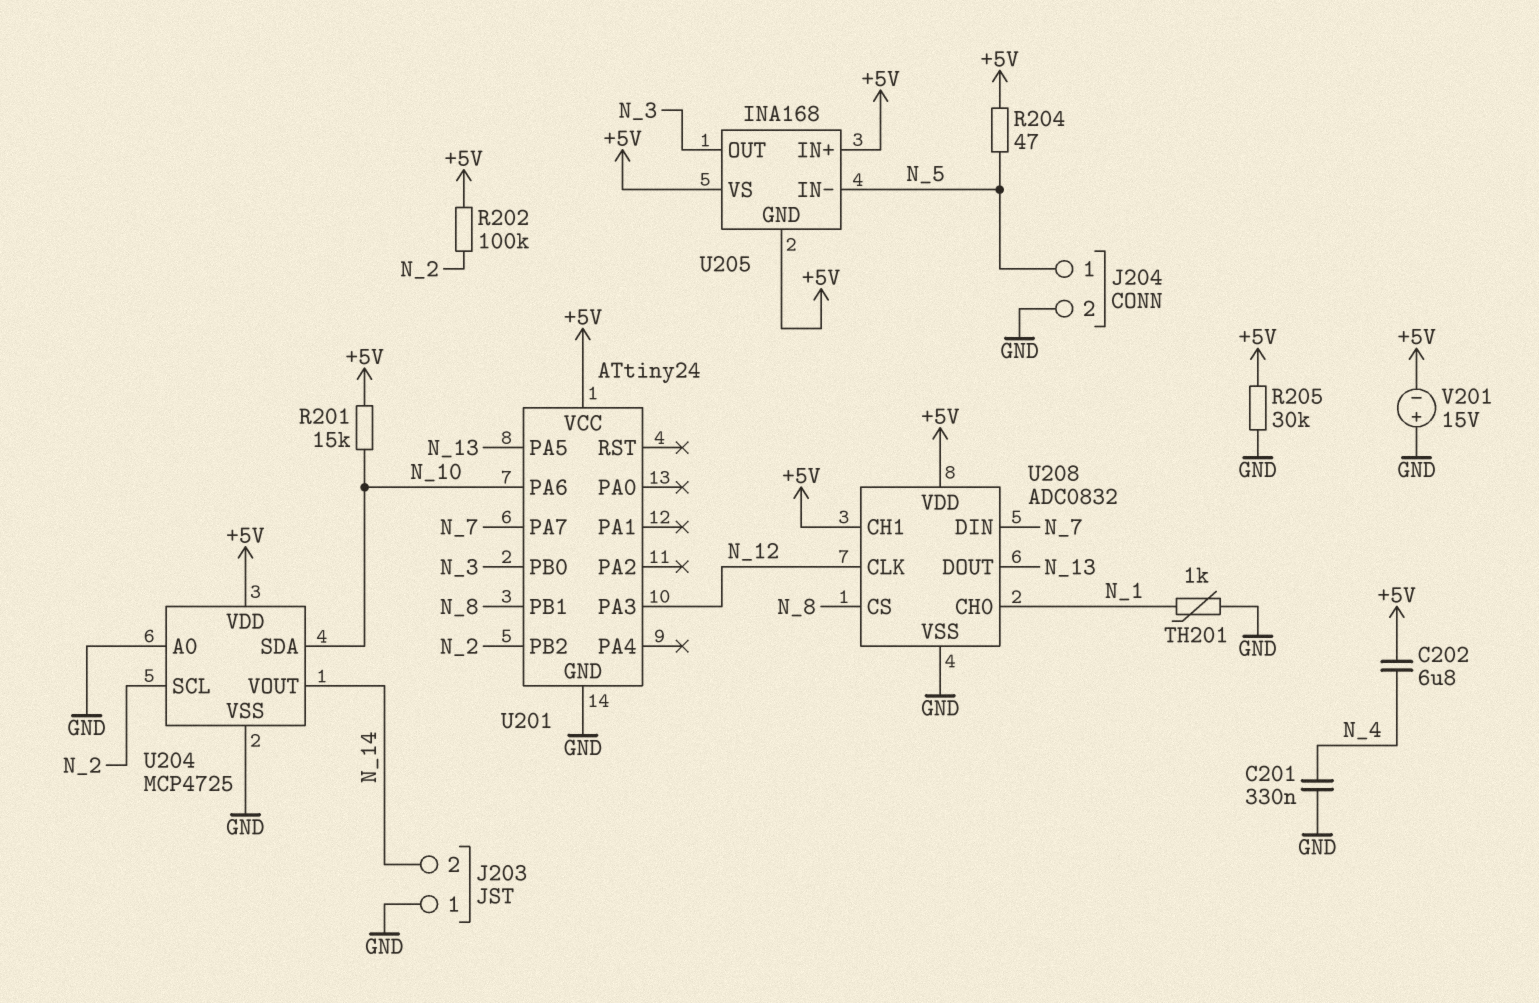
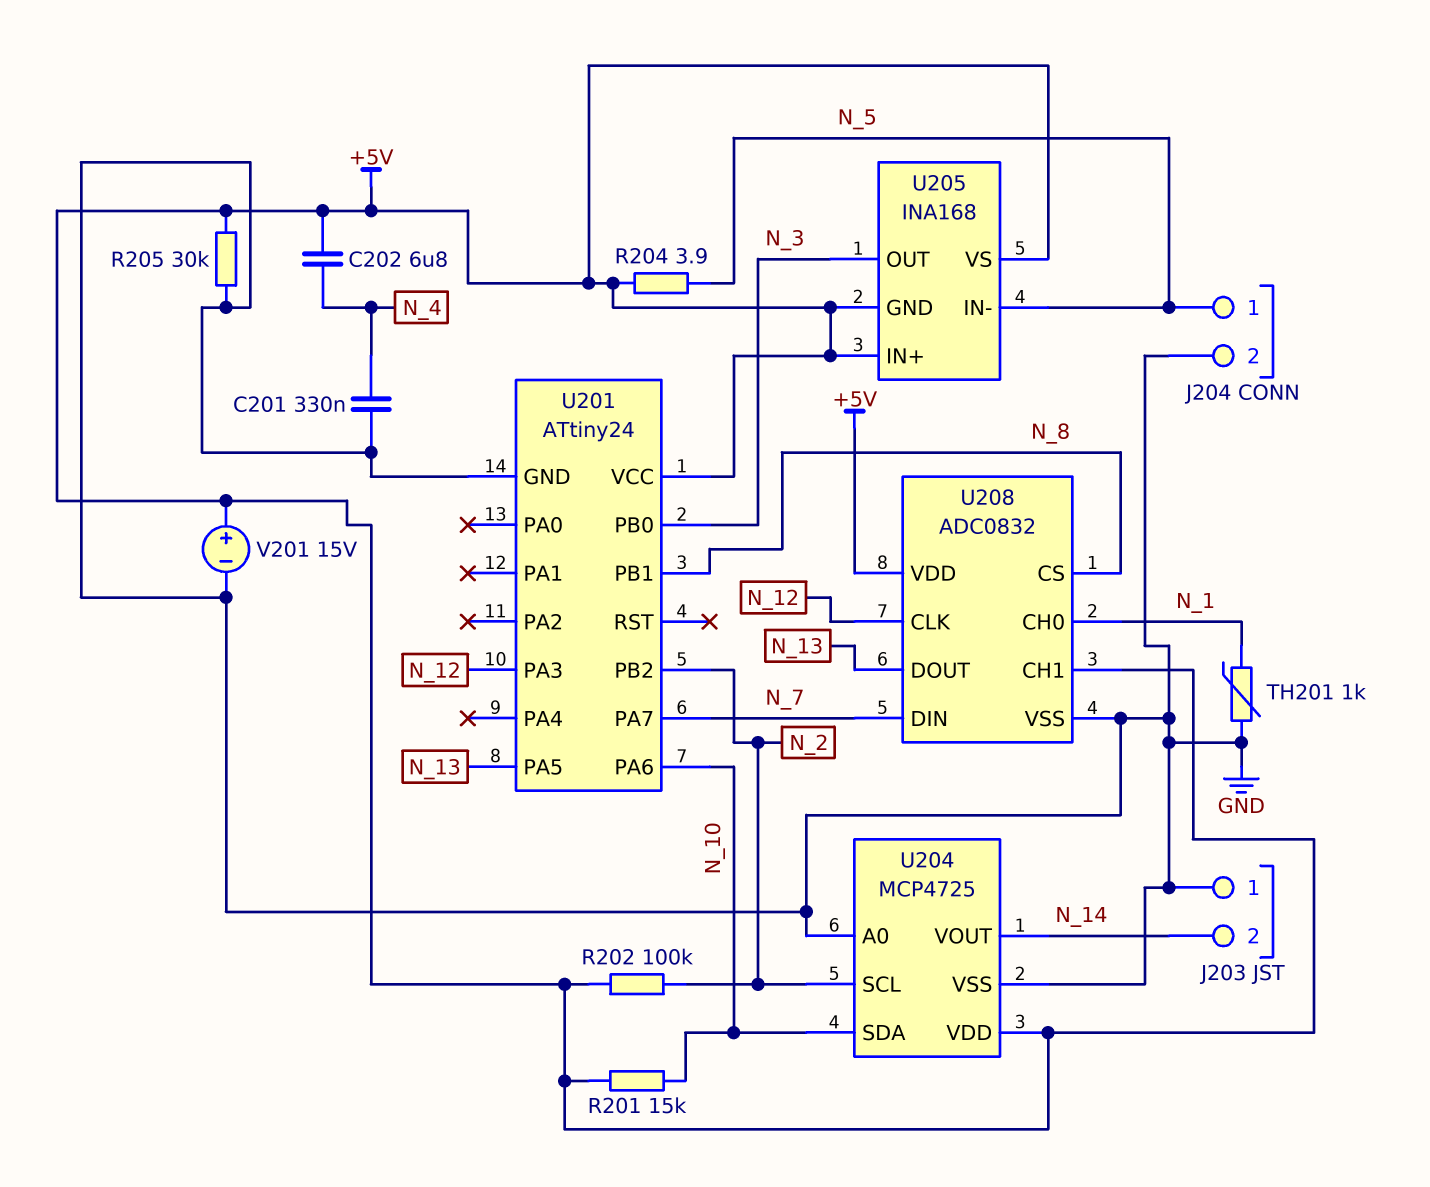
R204: 47 (+5V, N_5) -> 3.9 (+5V, N_5)
V201: 15V (plus GND, minus +5V) -> 15V (plus +5V, minus GND)

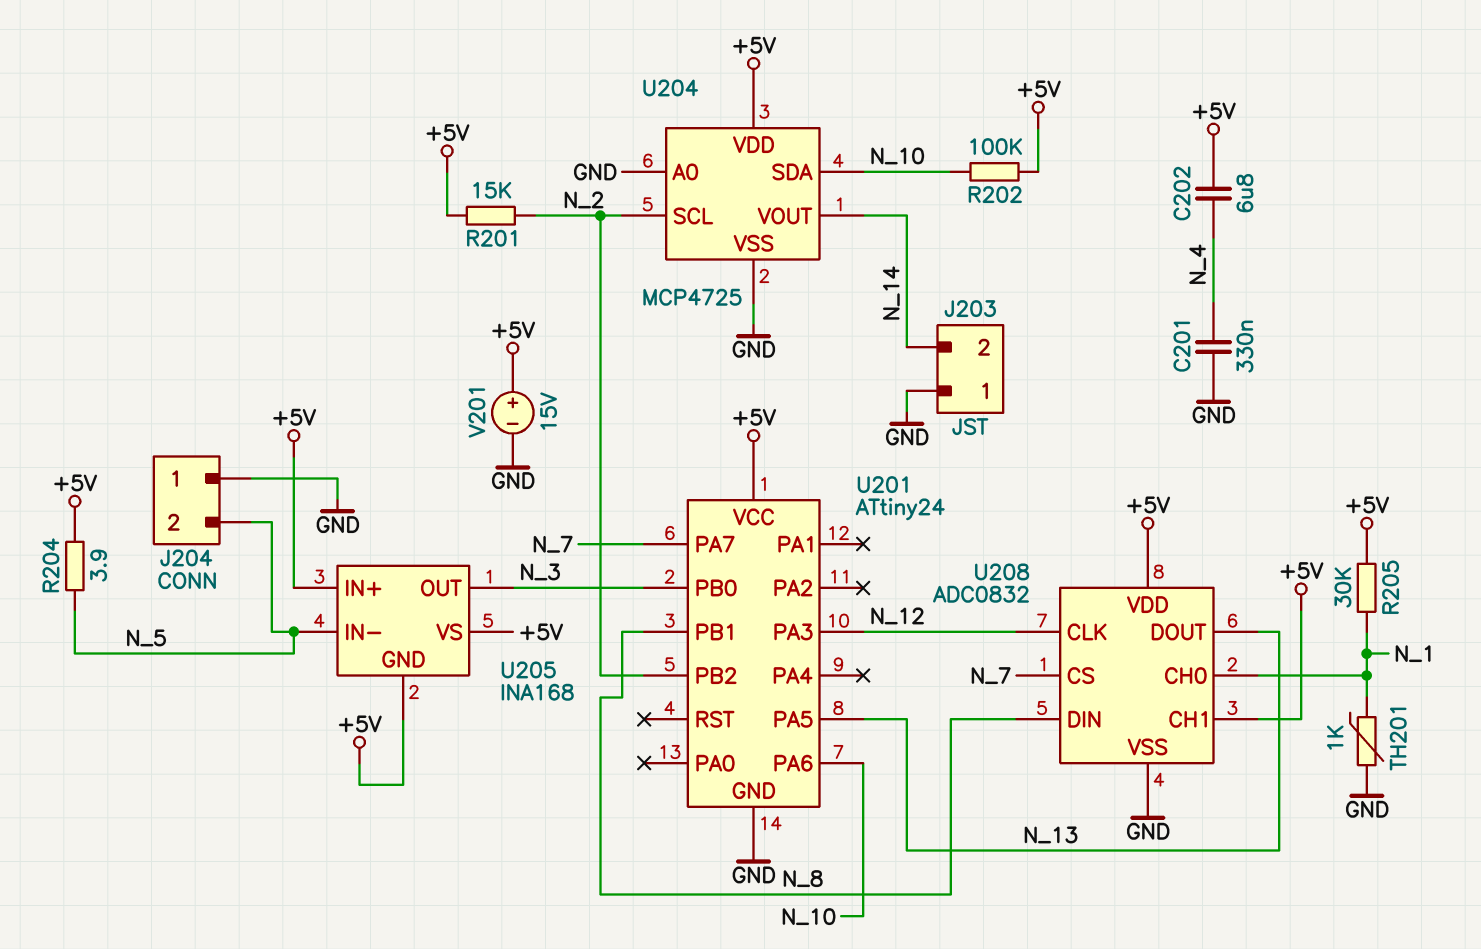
J204 pin 1: N_5 -> GND
J204 pin 2: GND -> N_5
R201: 15k (+5V, N_10) -> 15k (+5V, N_2)
R202: 100k (+5V, N_2) -> 100k (+5V, N_10)
R205: 30k (+5V, GND) -> 30k (+5V, N_1)
U208 pin CS: N_8 -> N_7
U208 pin DIN: N_7 -> N_8

